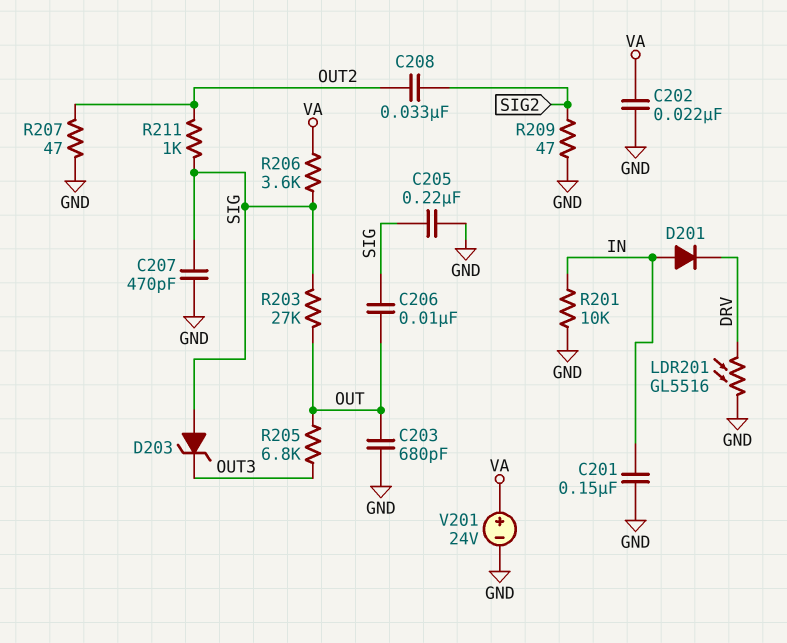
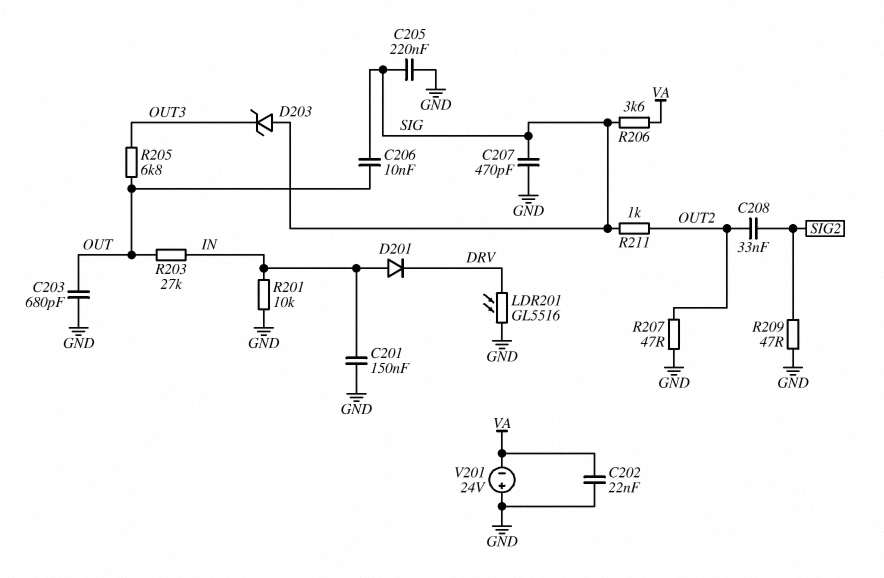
R203: 27k (OUT, SIG) -> 27k (IN, OUT)
V201: 24V (plus VA, minus GND) -> 24V (plus GND, minus VA)

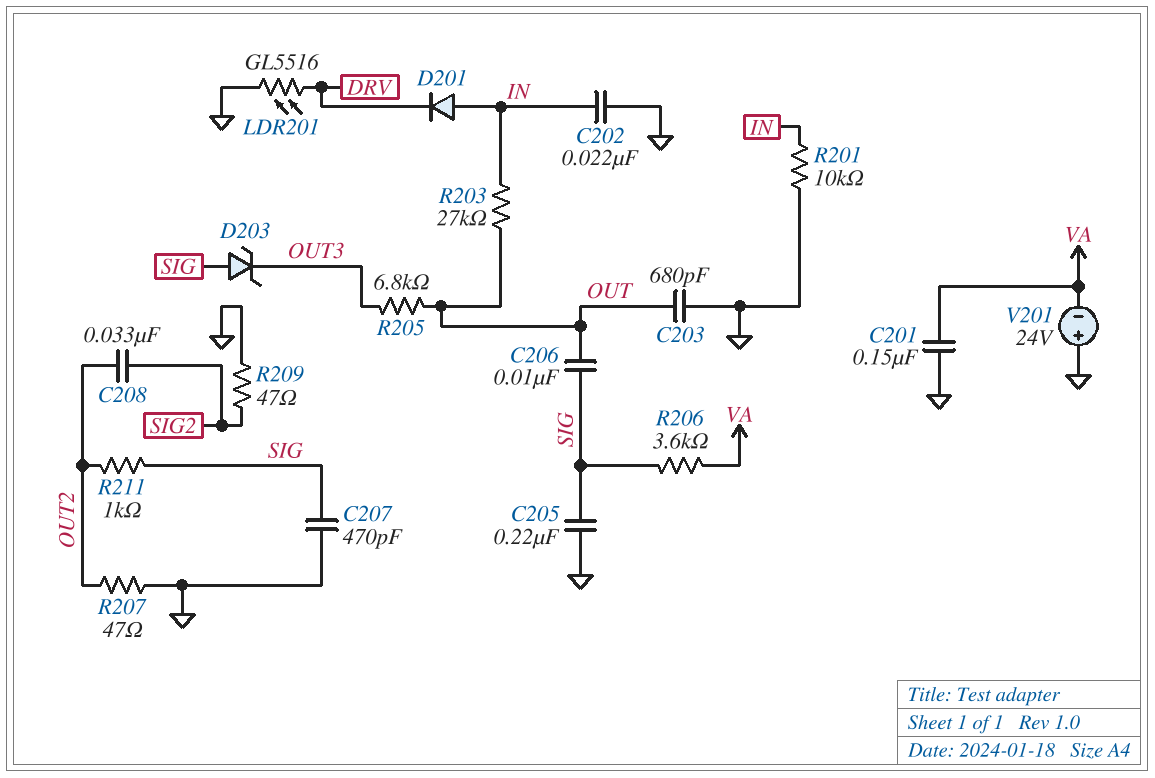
C201: 150nF (GND, IN) -> 150nF (GND, VA)
C202: 22nF (GND, VA) -> 22nF (GND, IN)

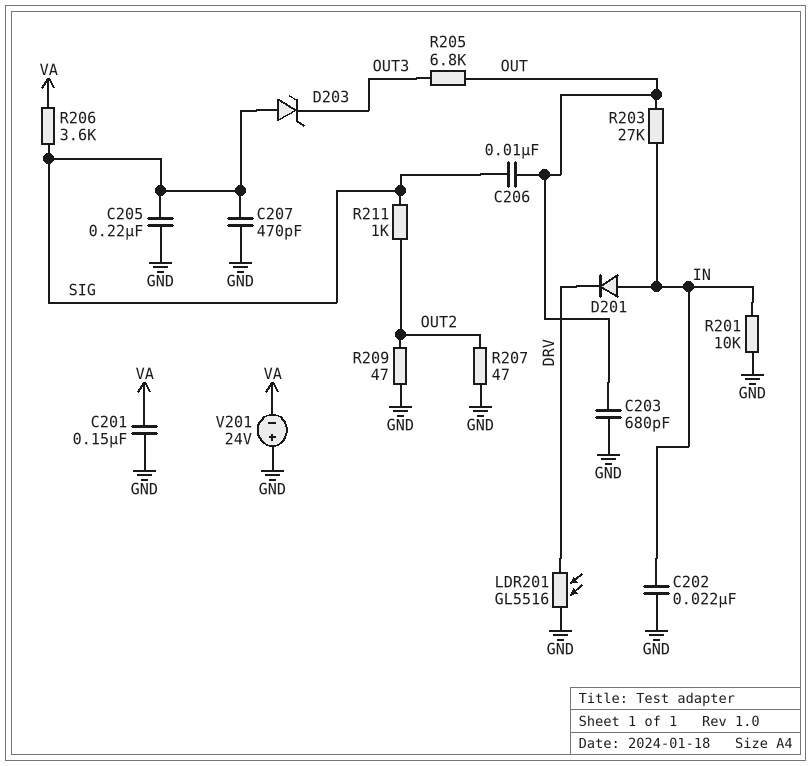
C208: 33nF (OUT2, SIG2) -> none
R209: 47 (GND, SIG2) -> 47 (GND, OUT2)

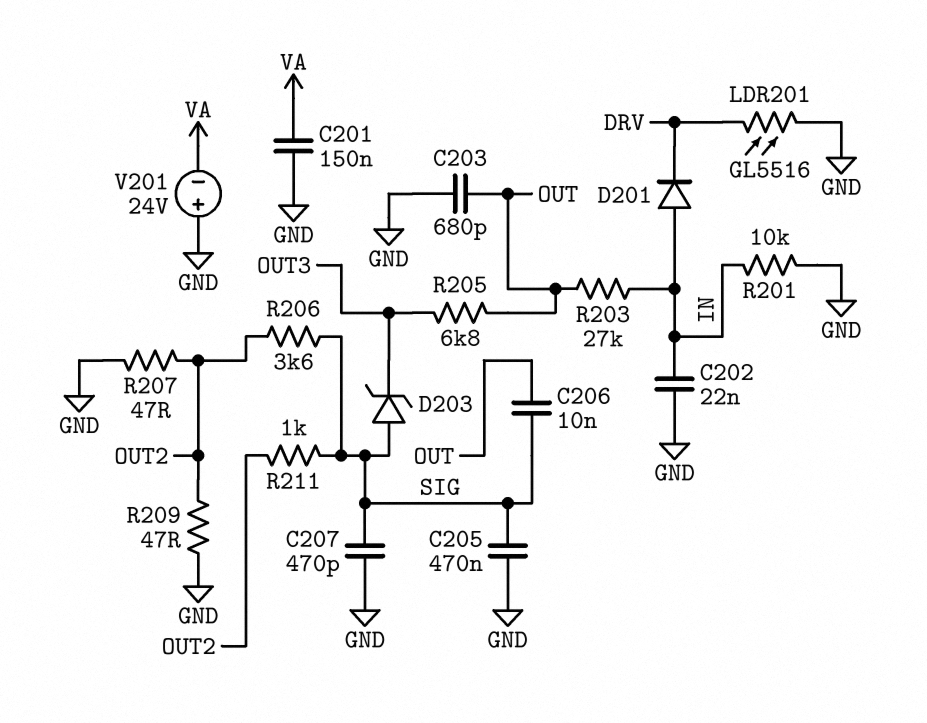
C205: 220nF (GND, SIG) -> 470nF (GND, SIG)
R206: 3.6k (SIG, VA) -> 3.6k (OUT2, SIG)

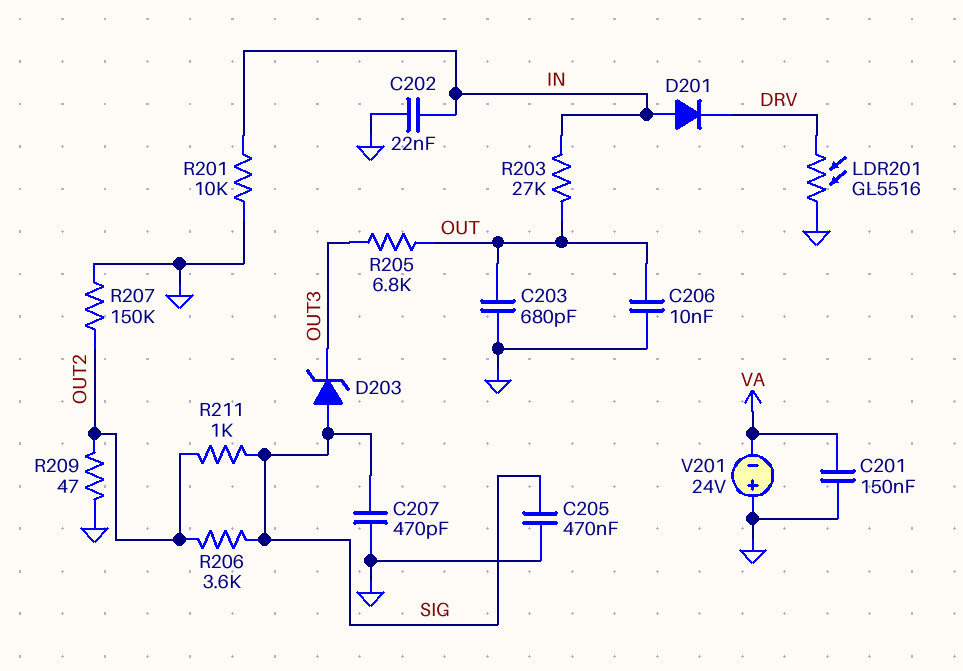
C206: 10nF (OUT, SIG) -> 10nF (GND, OUT)
R207: 47 (GND, OUT2) -> 150k (GND, OUT2)

